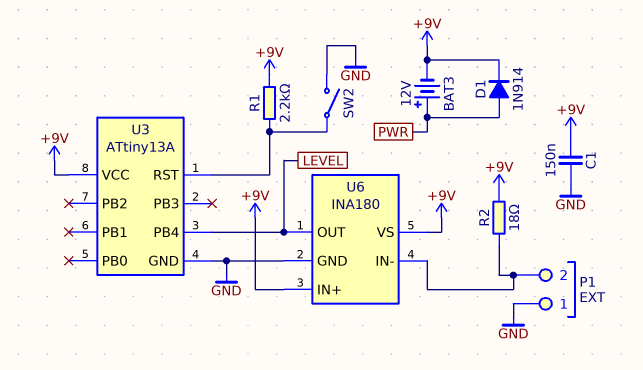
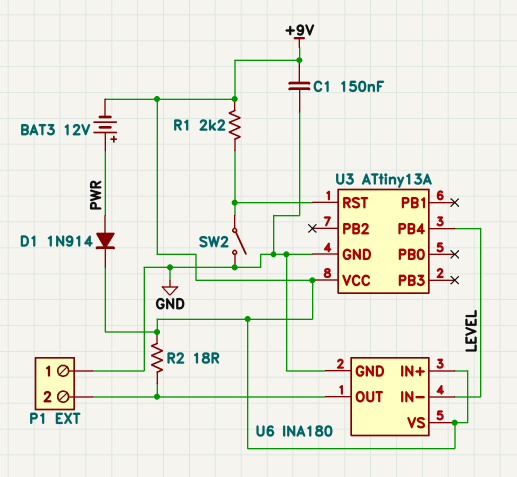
U6 pin IN-: P1/2 -> LEVEL
U6 pin OUT: LEVEL -> P1/2

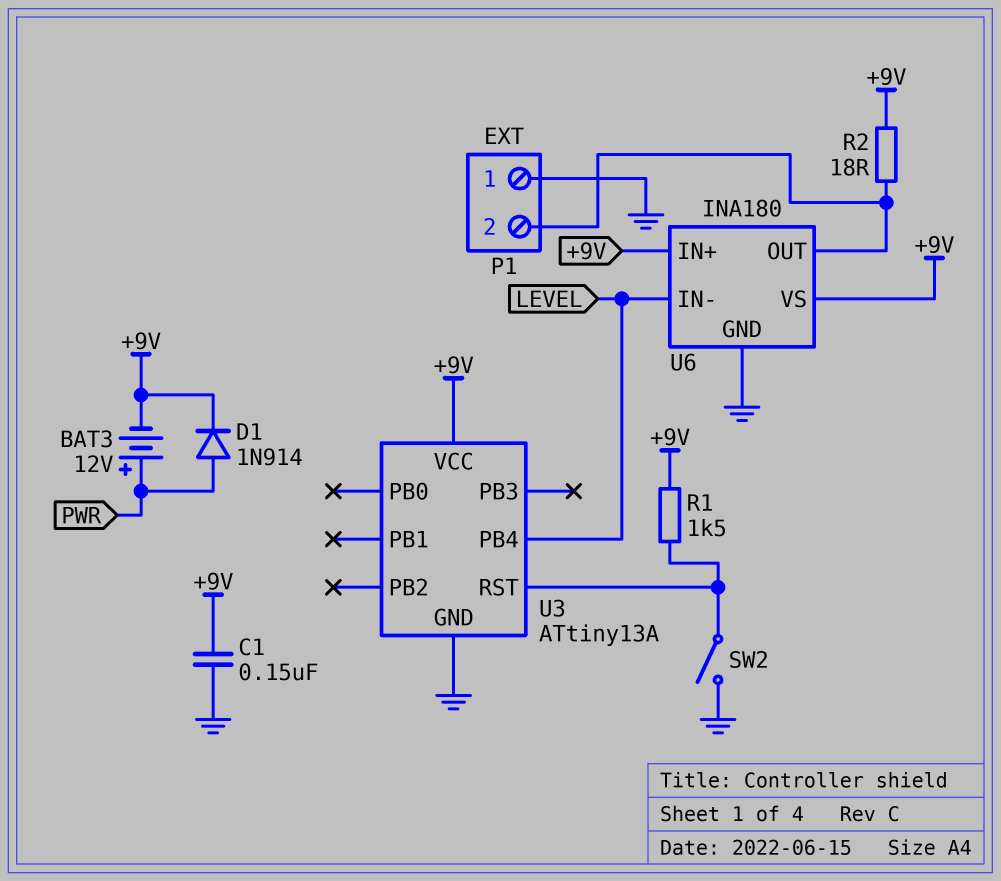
R1: 2.2k (+9V, U3/RST) -> 1.5k (+9V, U3/RST)

